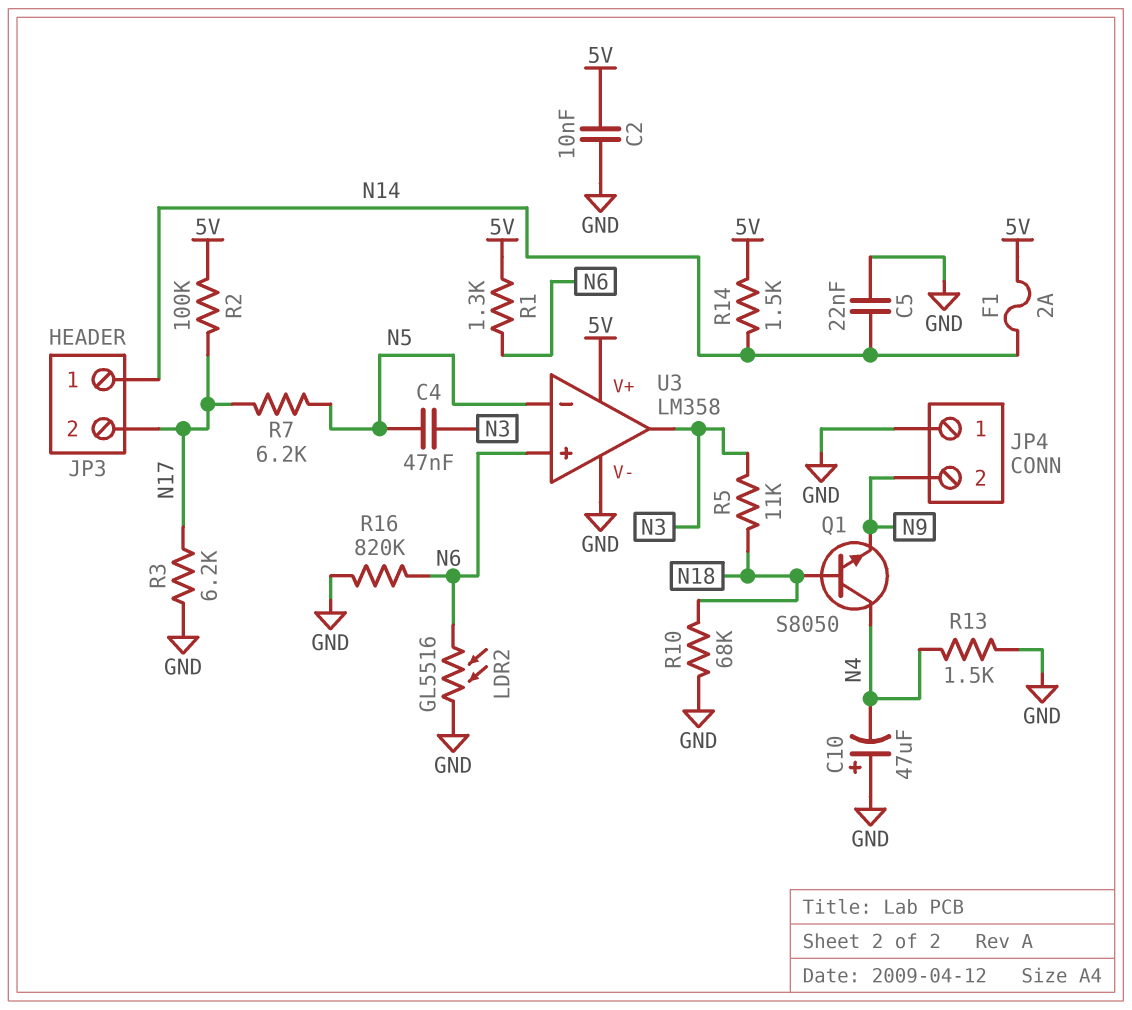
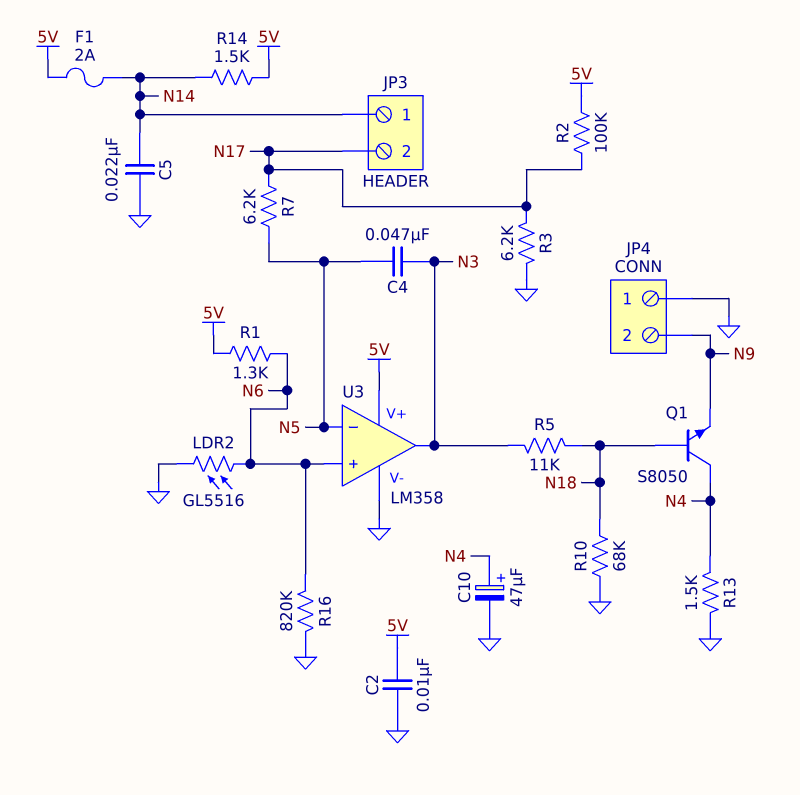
C10: 47uF (plus GND, minus N4) -> 47uF (plus N4, minus GND)

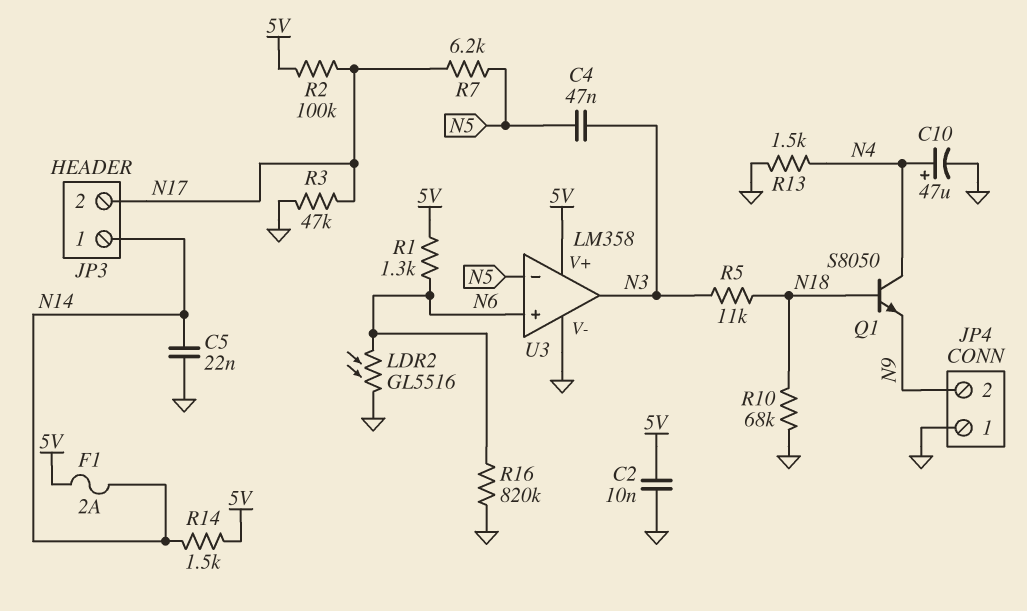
R3: 6.2k (GND, N17) -> 47k (GND, N17)

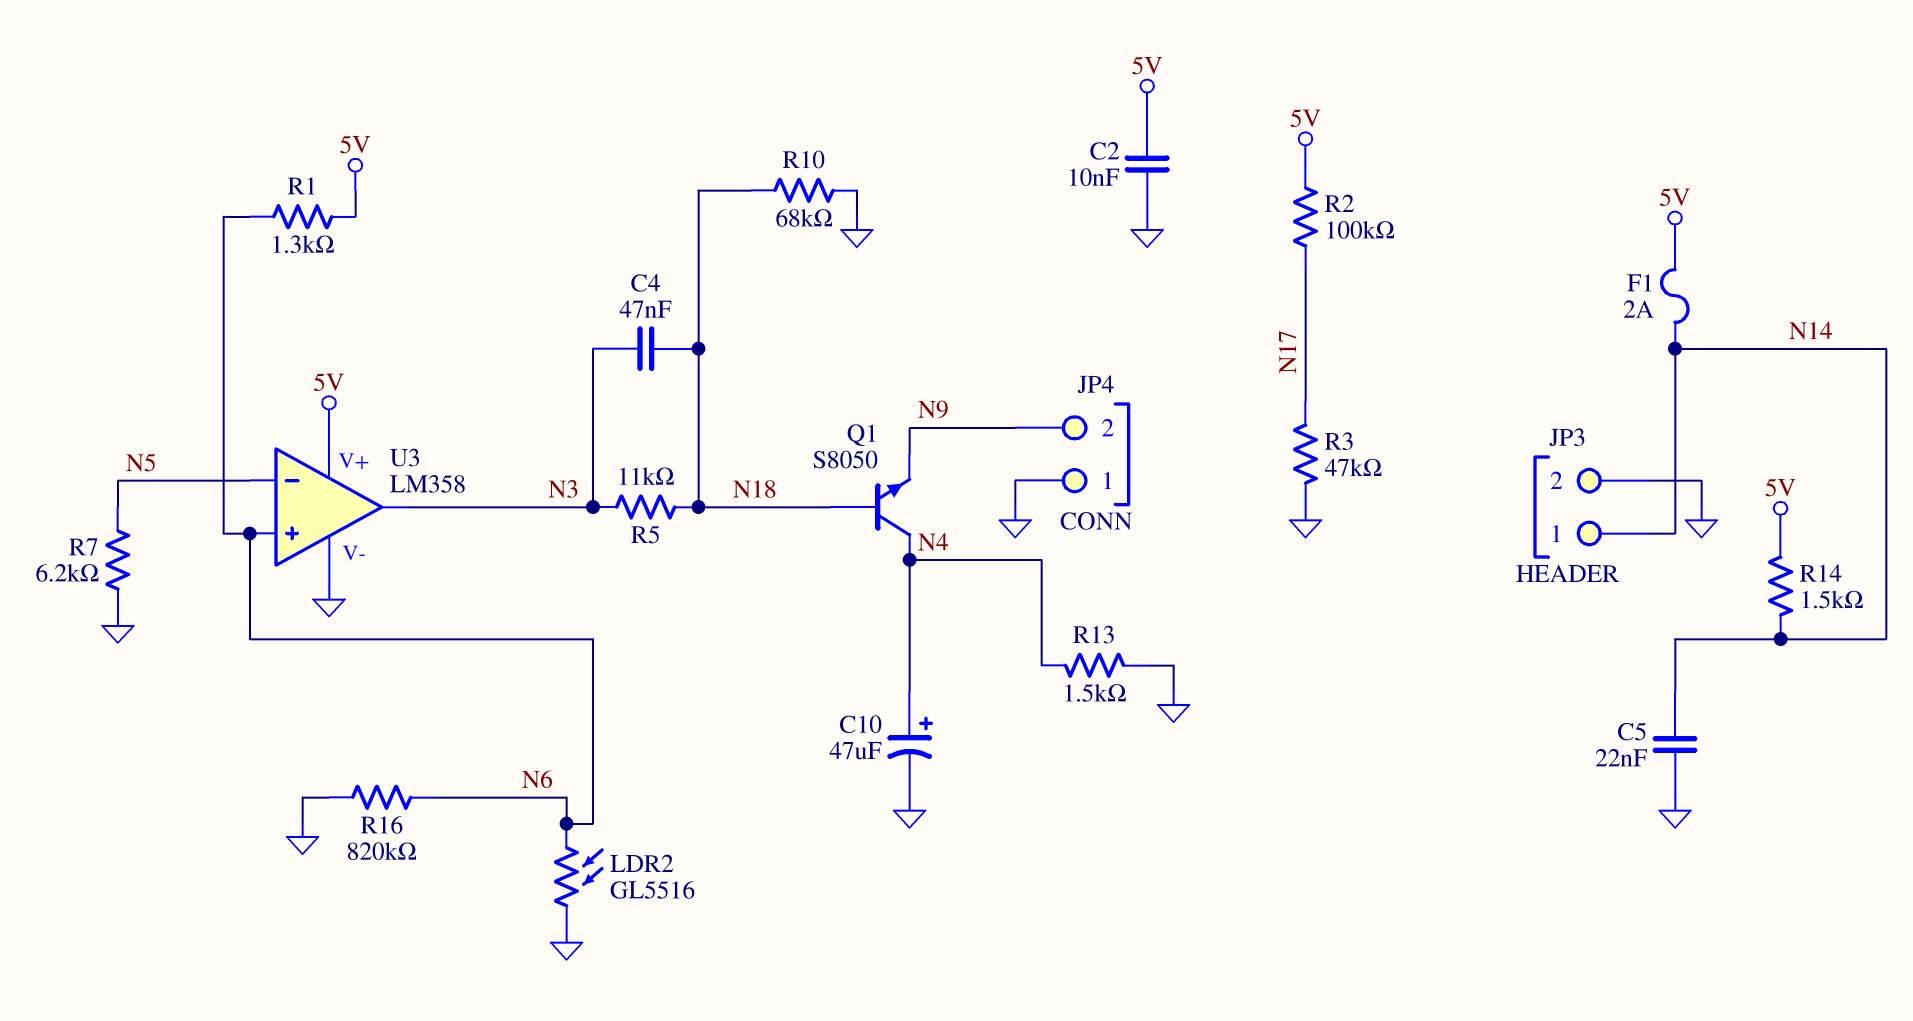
C4: 47nF (N3, N5) -> 47nF (N3, N18)
JP3 pin 2: N17 -> GND
R7: 6.2k (N5, N17) -> 6.2k (GND, N5)

